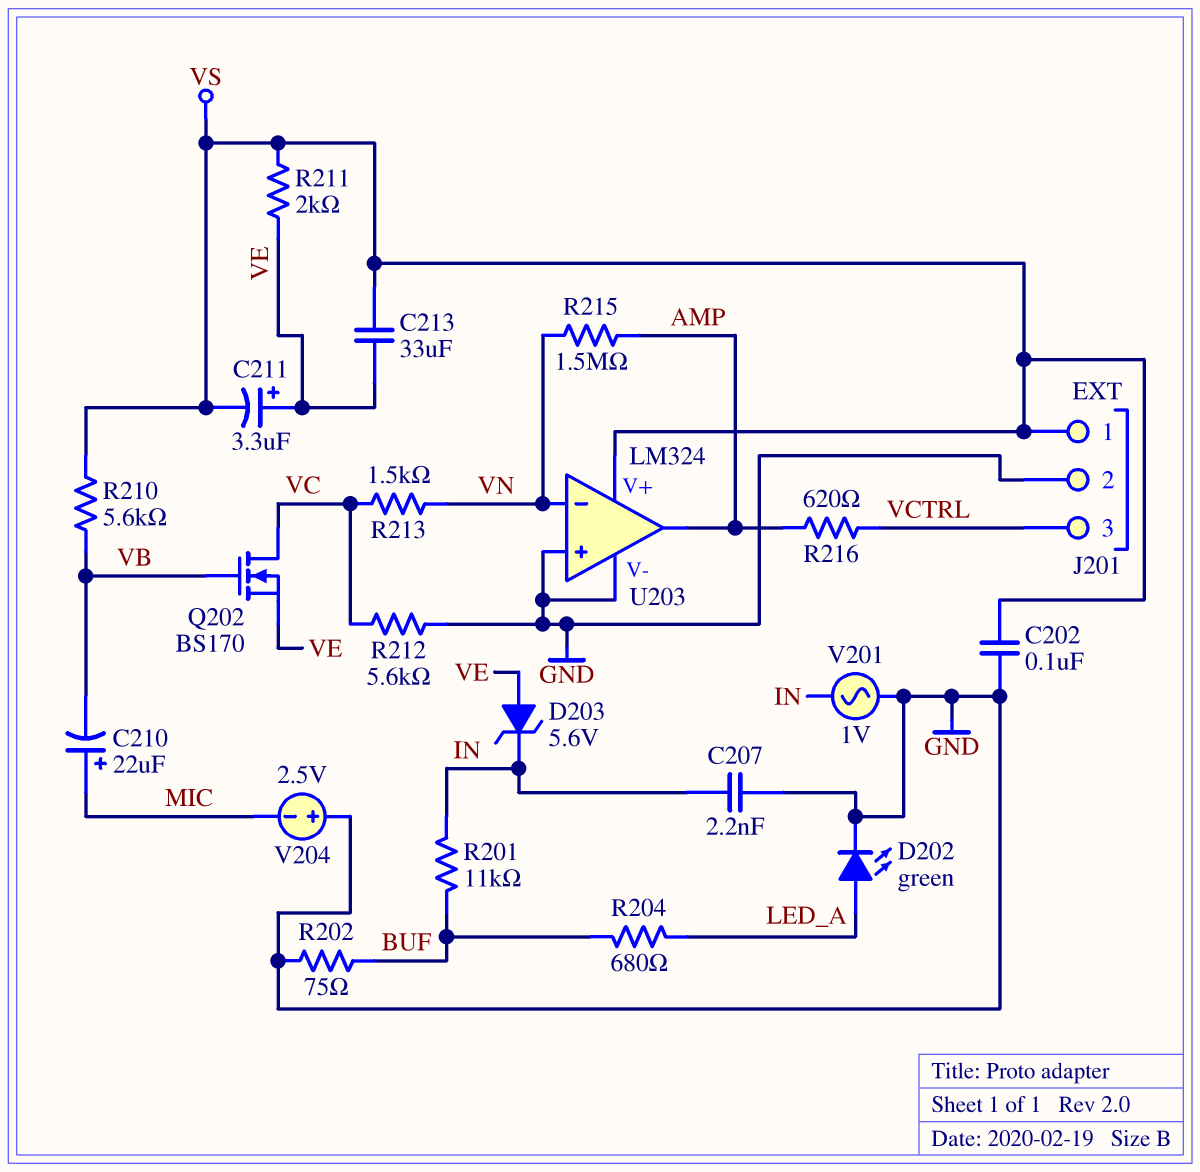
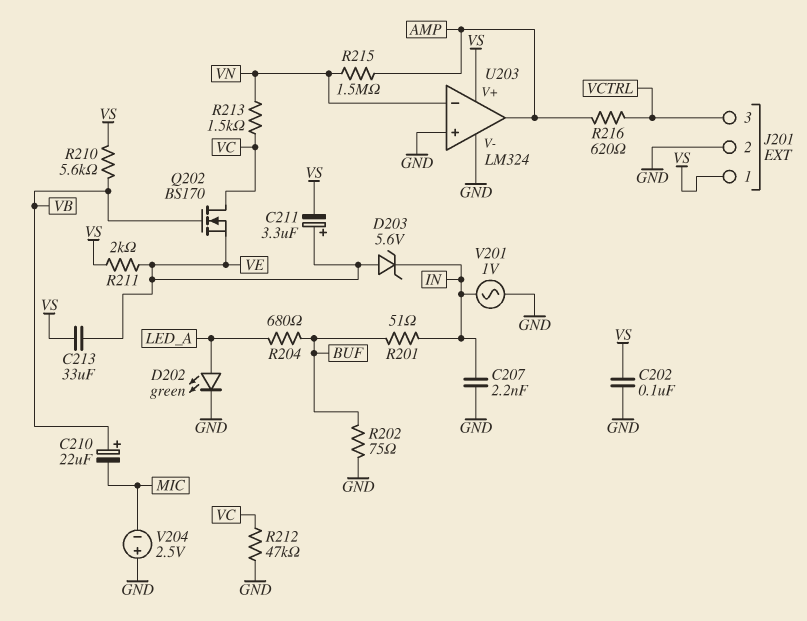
C210: 22uF (plus MIC, minus VB) -> 22uF (plus VB, minus MIC)
R201: 11k (BUF, IN) -> 51 (BUF, IN)
R212: 5.6k (GND, VC) -> 47k (GND, VC)

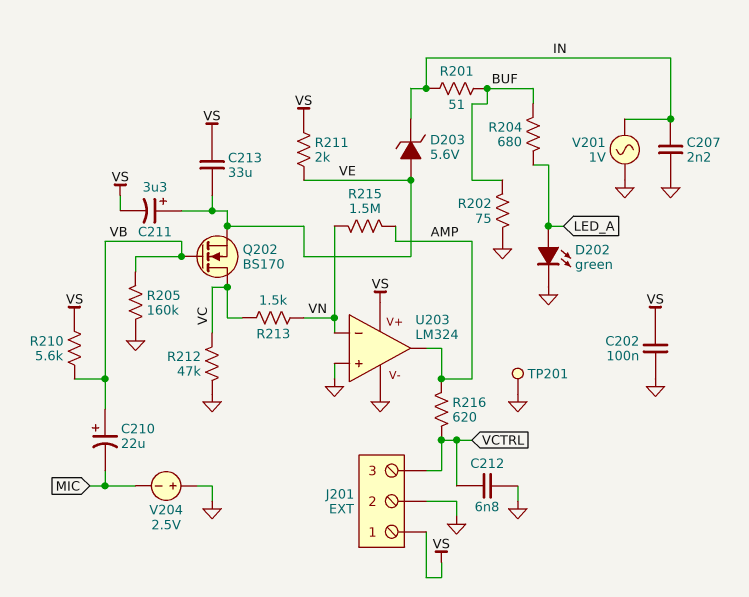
C212: none -> 6.8nF (GND, VCTRL)
R205: none -> 160k (GND, VB)
TP201: none -> test point (GND)

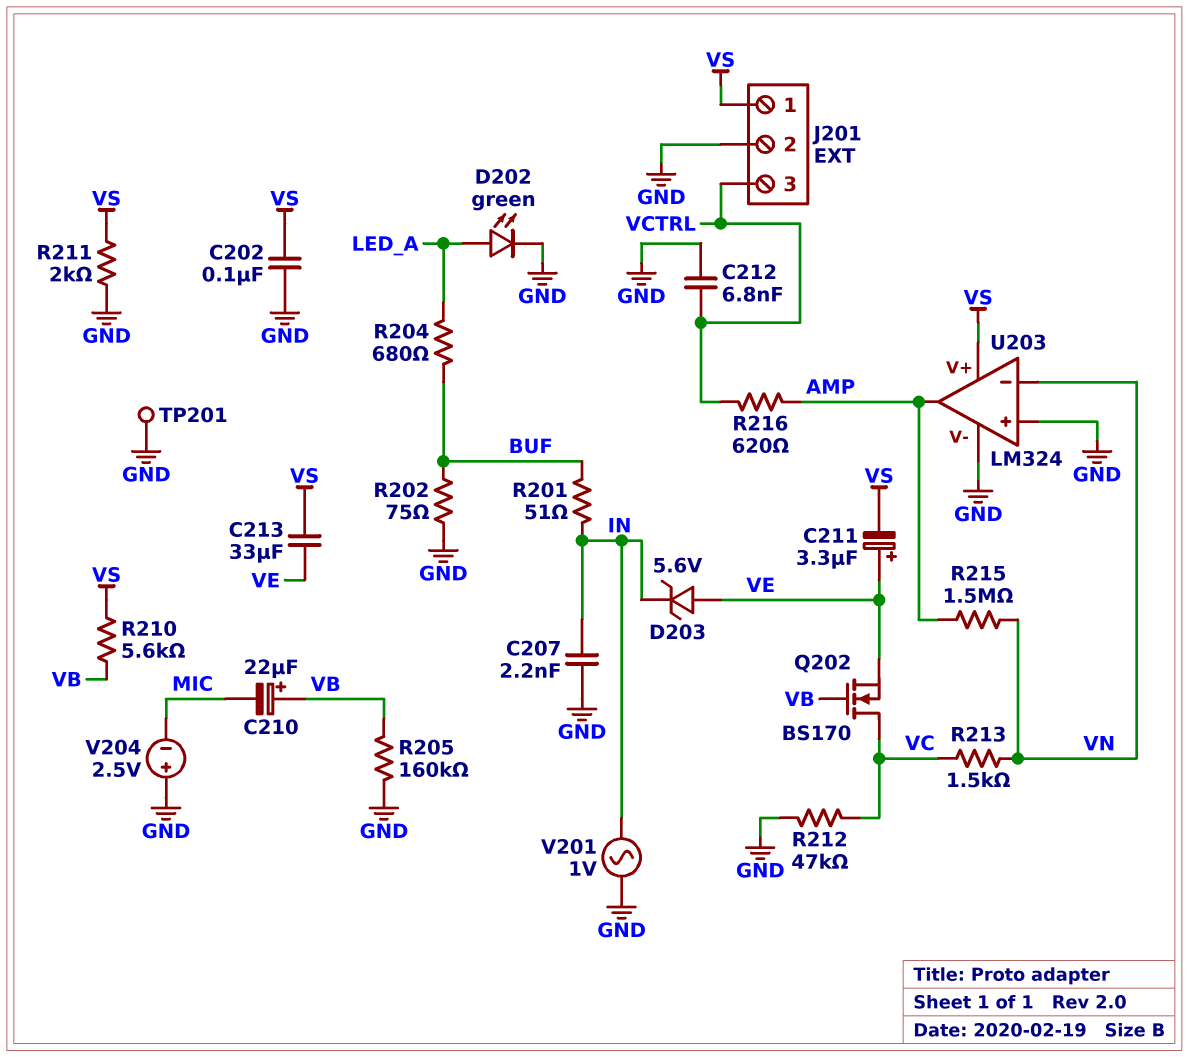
R211: 2k (VE, VS) -> 2k (GND, VS)

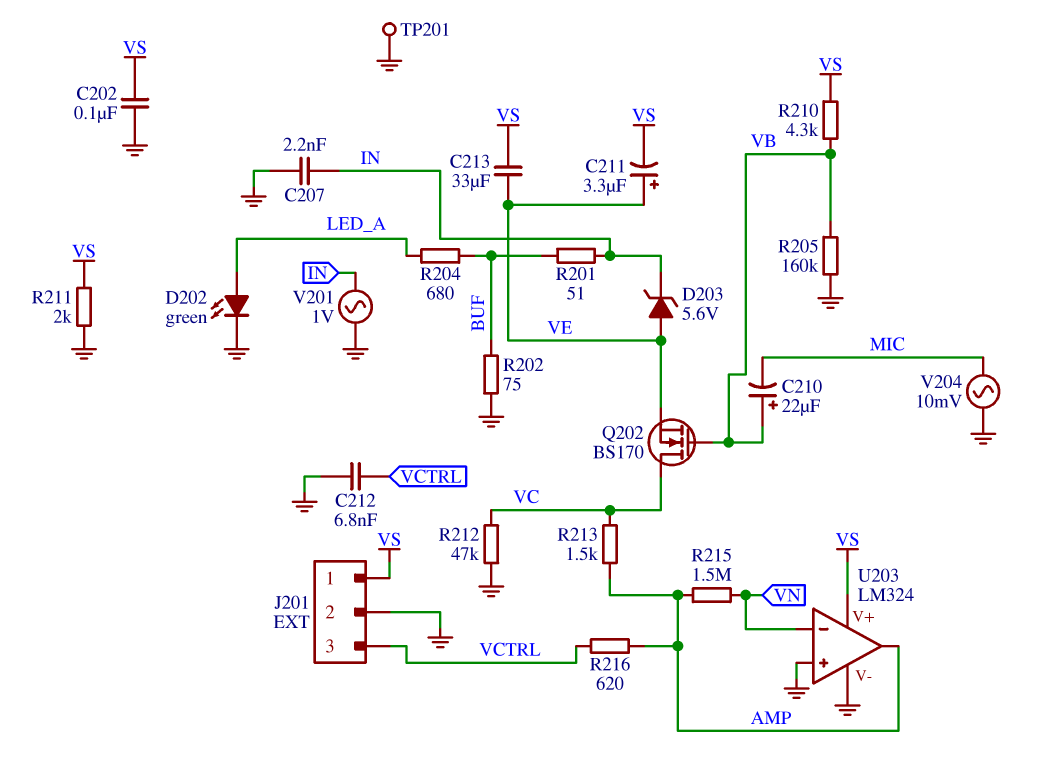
R210: 5.6k (VB, VS) -> 4.3k (VB, VS)
R213: 1.5k (VC, VN) -> 1.5k (AMP, VC)
V204: 2.5V (plus GND, minus MIC) -> AC 10mV (GND, MIC)

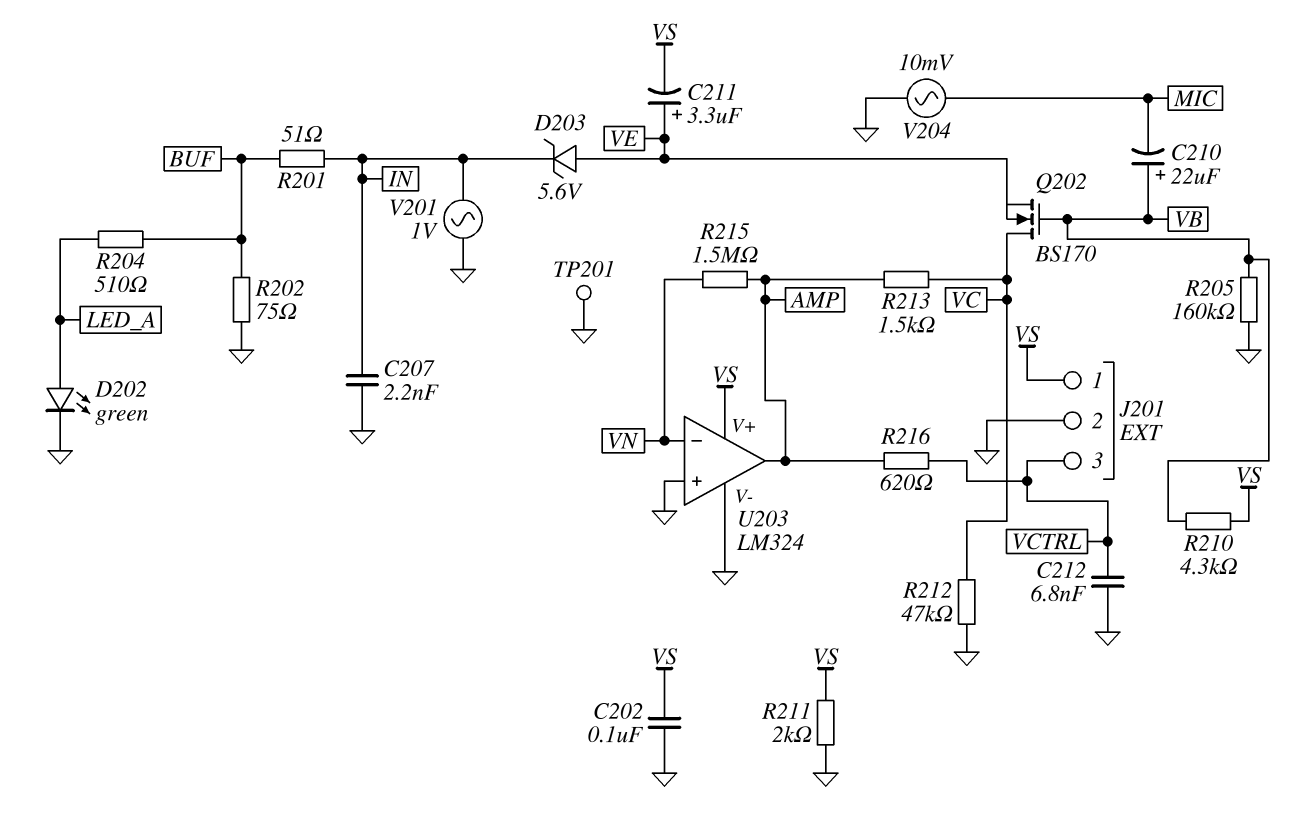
C213: 33uF (VE, VS) -> none
R204: 680 (BUF, LED_A) -> 510 (BUF, LED_A)

